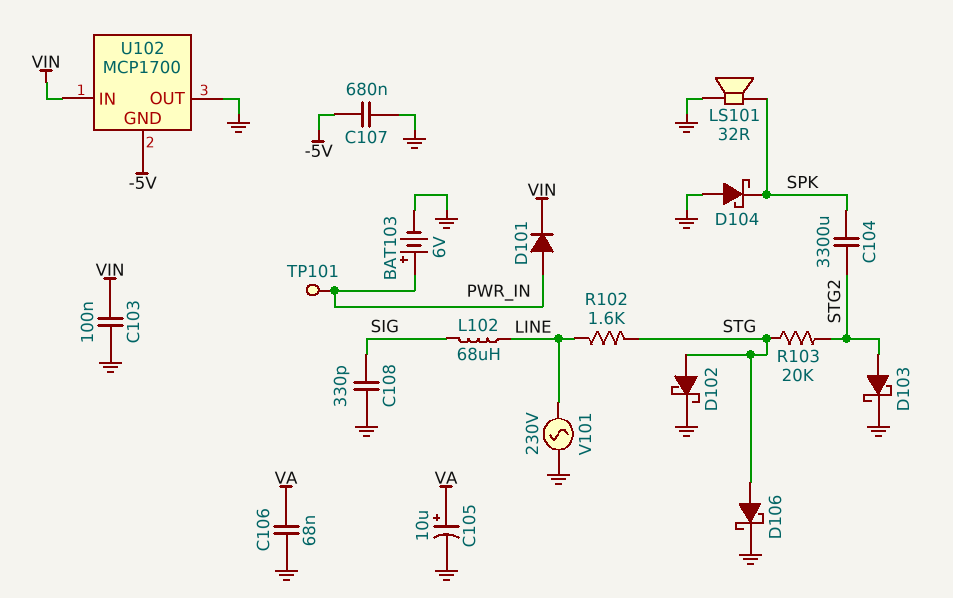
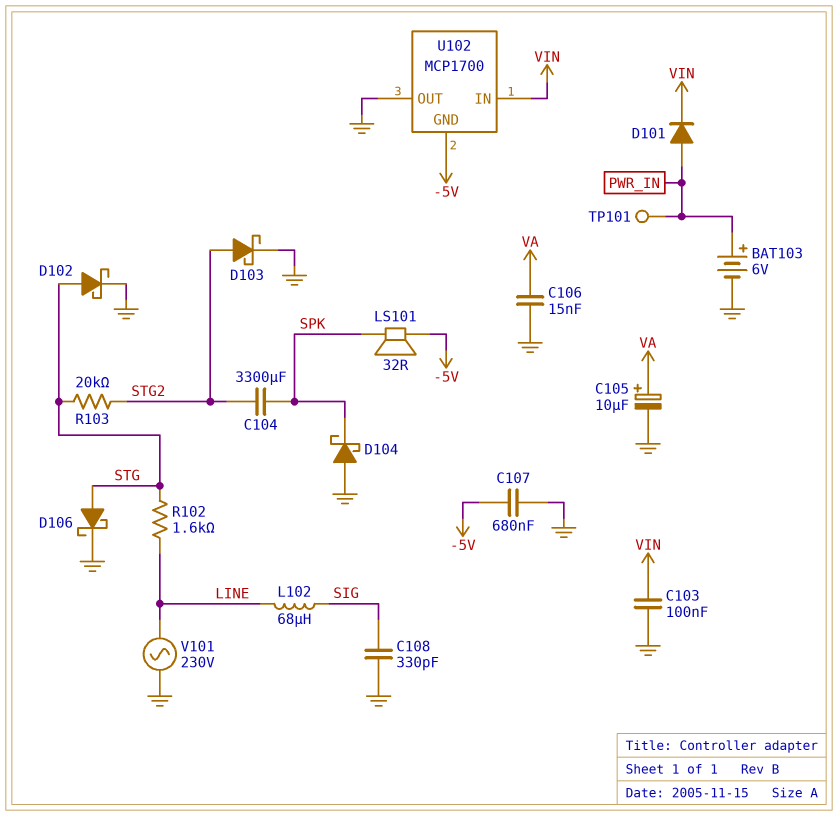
C106: 68nF (GND, VA) -> 15nF (GND, VA)
LS101: speaker 32R (GND, SPK) -> speaker 32R (-5V, SPK)

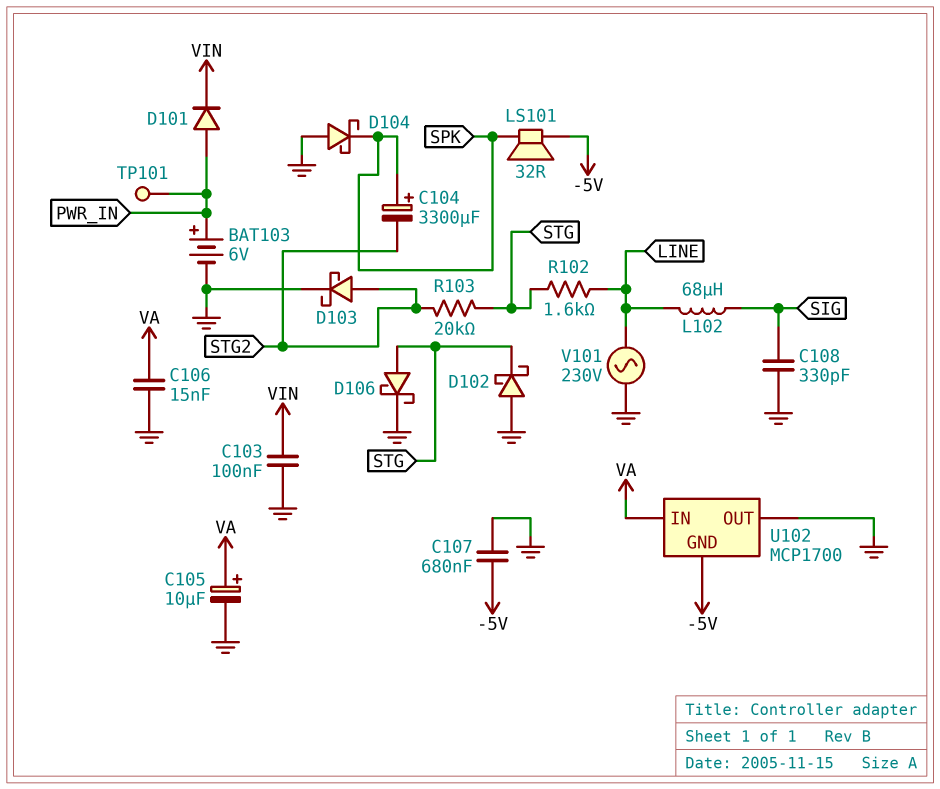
C104: 3300uF (SPK, STG2) -> 3300uF (plus SPK, minus STG2)
D102: schottky (A STG, K GND) -> schottky (A GND, K STG)
U102 pin IN: VIN -> VA

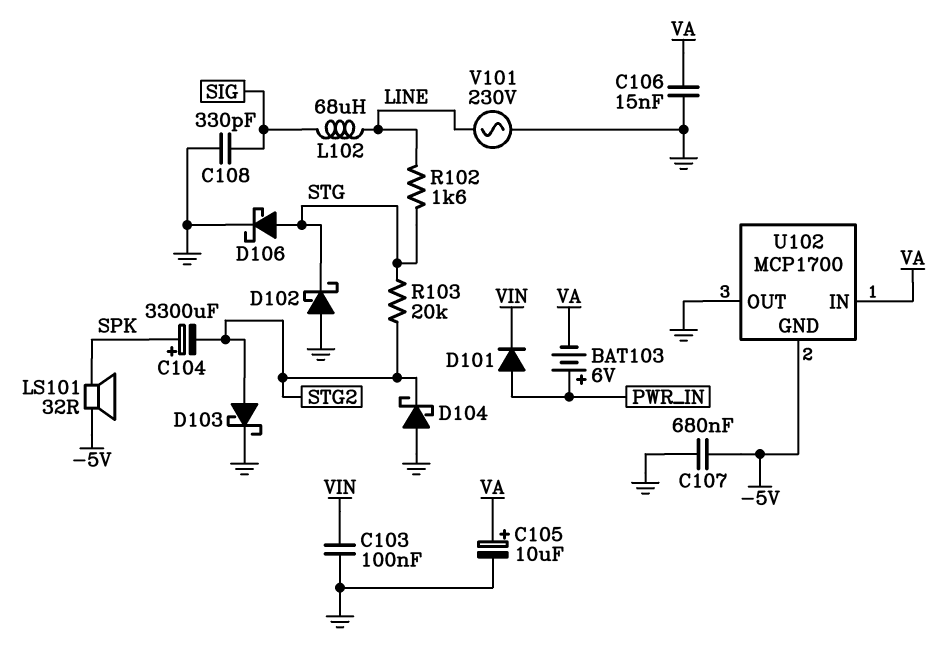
BAT103: 6V (plus PWR_IN, minus GND) -> 6V (plus PWR_IN, minus VA)
D104: schottky (A GND, K SPK) -> schottky (A GND, K STG2)
TP101: test point (PWR_IN) -> none

